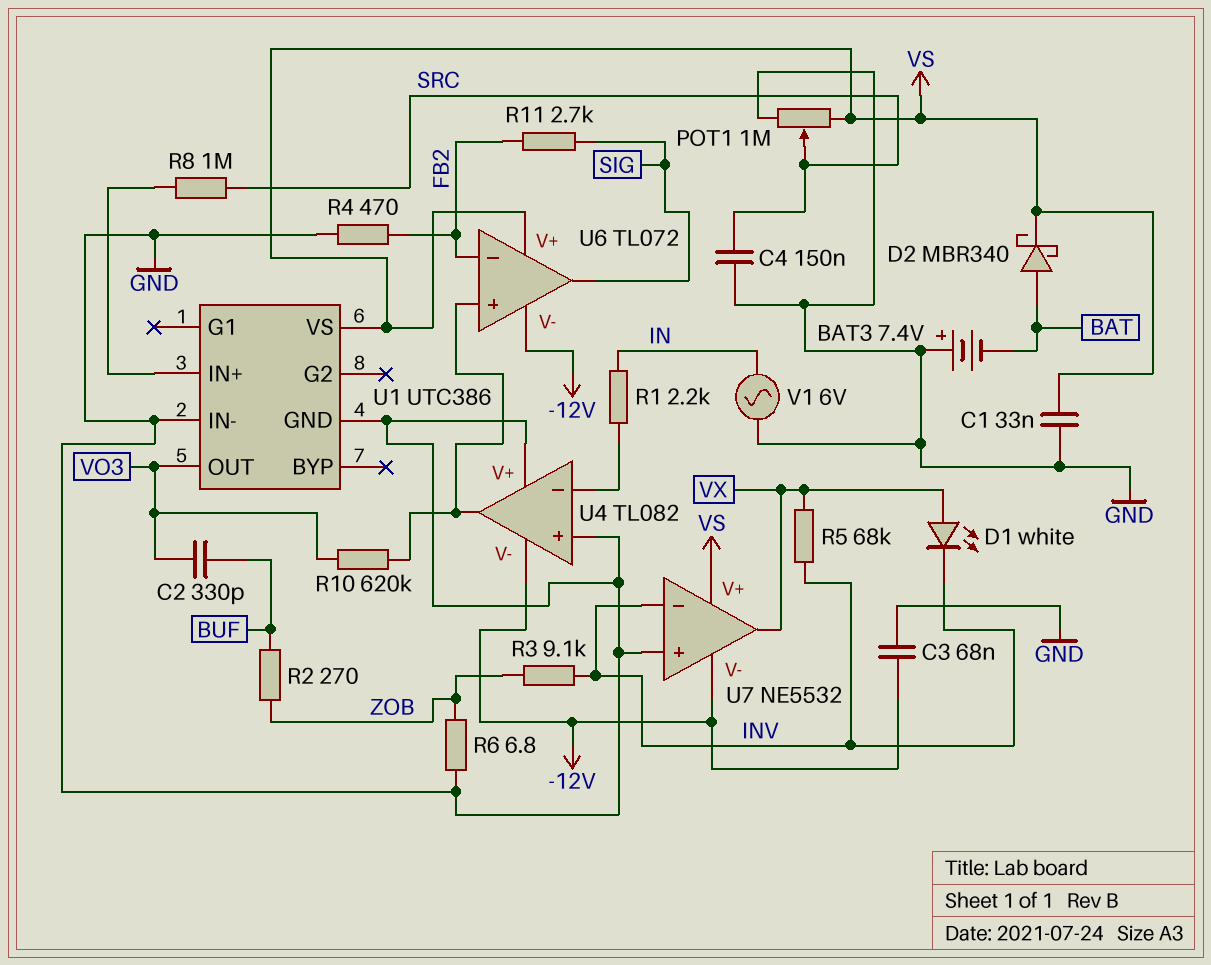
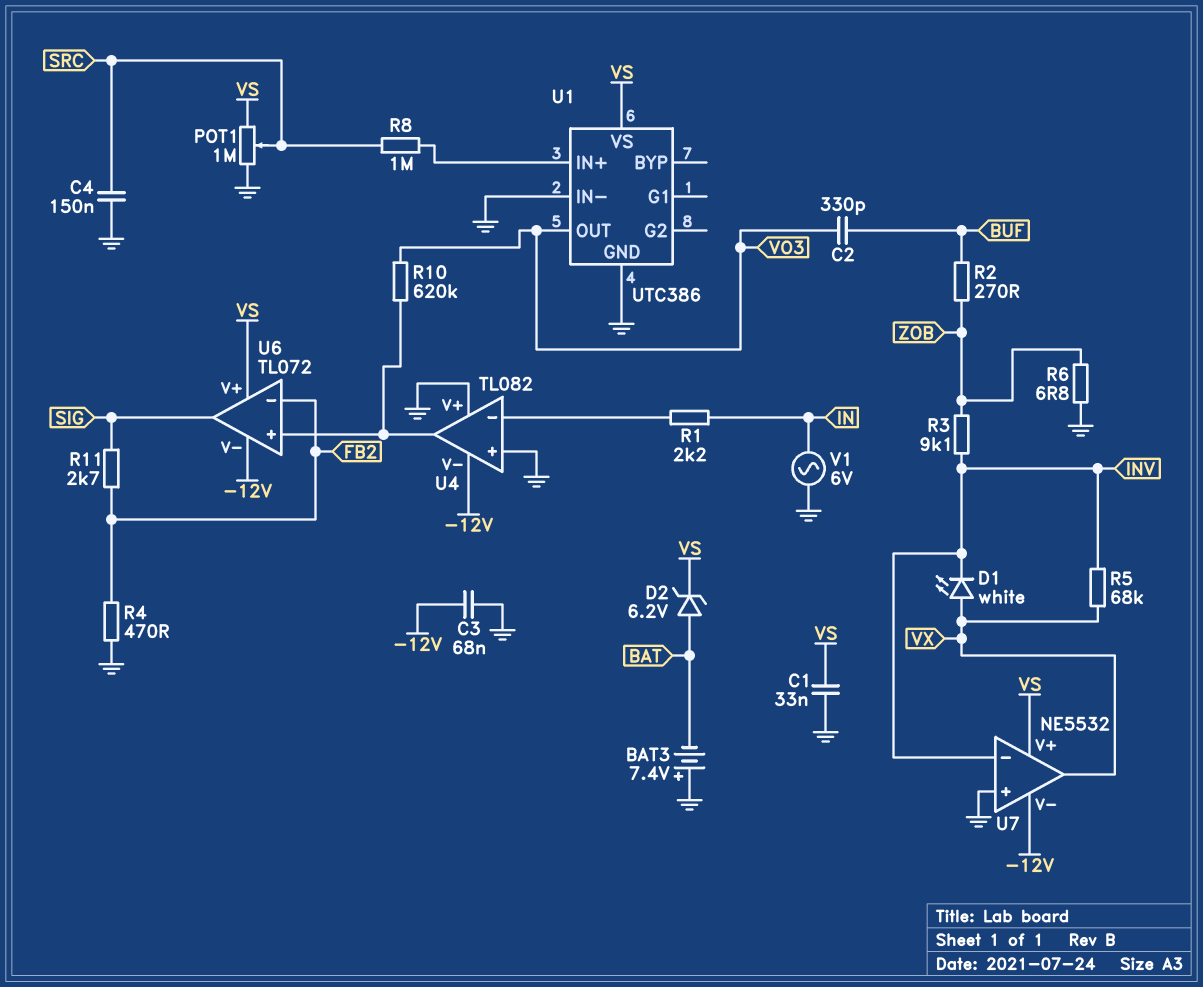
D2: schottky MBR340 (A BAT, K VS) -> zener 6.2V (A BAT, K VS)

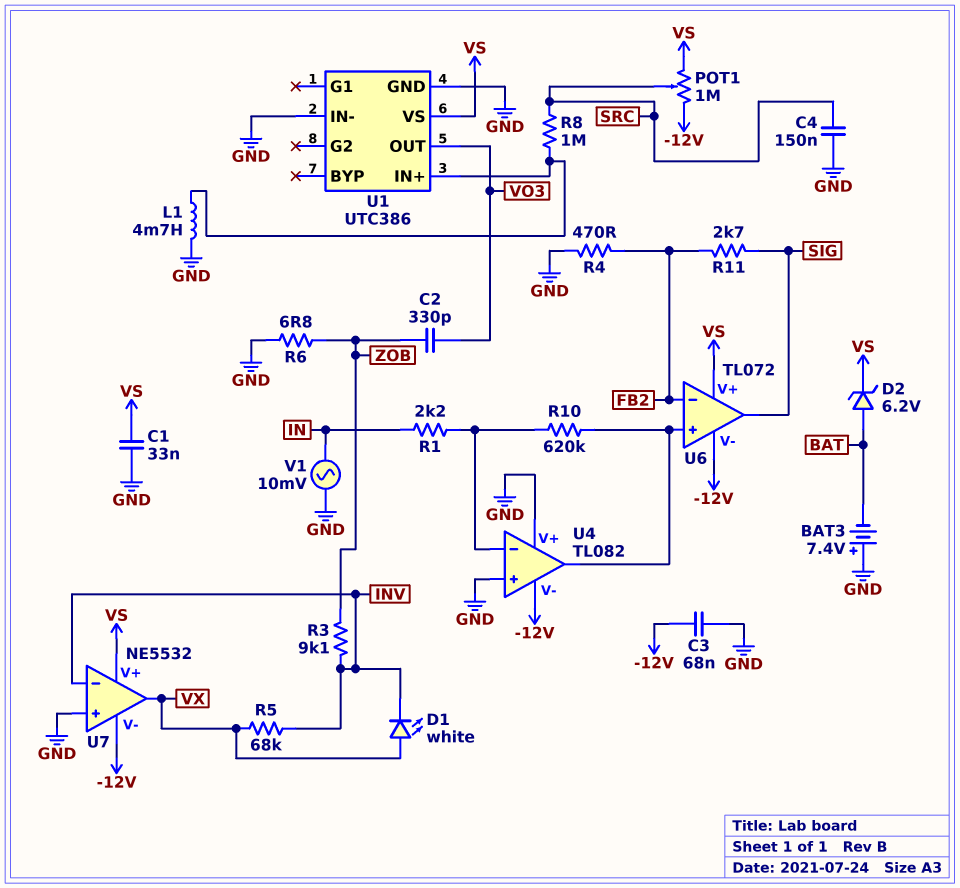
C2: 330pF (BUF, VO3) -> 330pF (VO3, ZOB)
L1: none -> 4.7mH (GND, U1/IN+)
POT1: 1M (GND, VS, wiper SRC) -> 1M (-12V, VS, wiper SRC)
R2: 270 (BUF, ZOB) -> none
R10: 620k (U4/out, VO3) -> 620k (U4/in-, U4/out)
V1: AC 6V (GND, IN) -> AC 10mV (GND, IN)

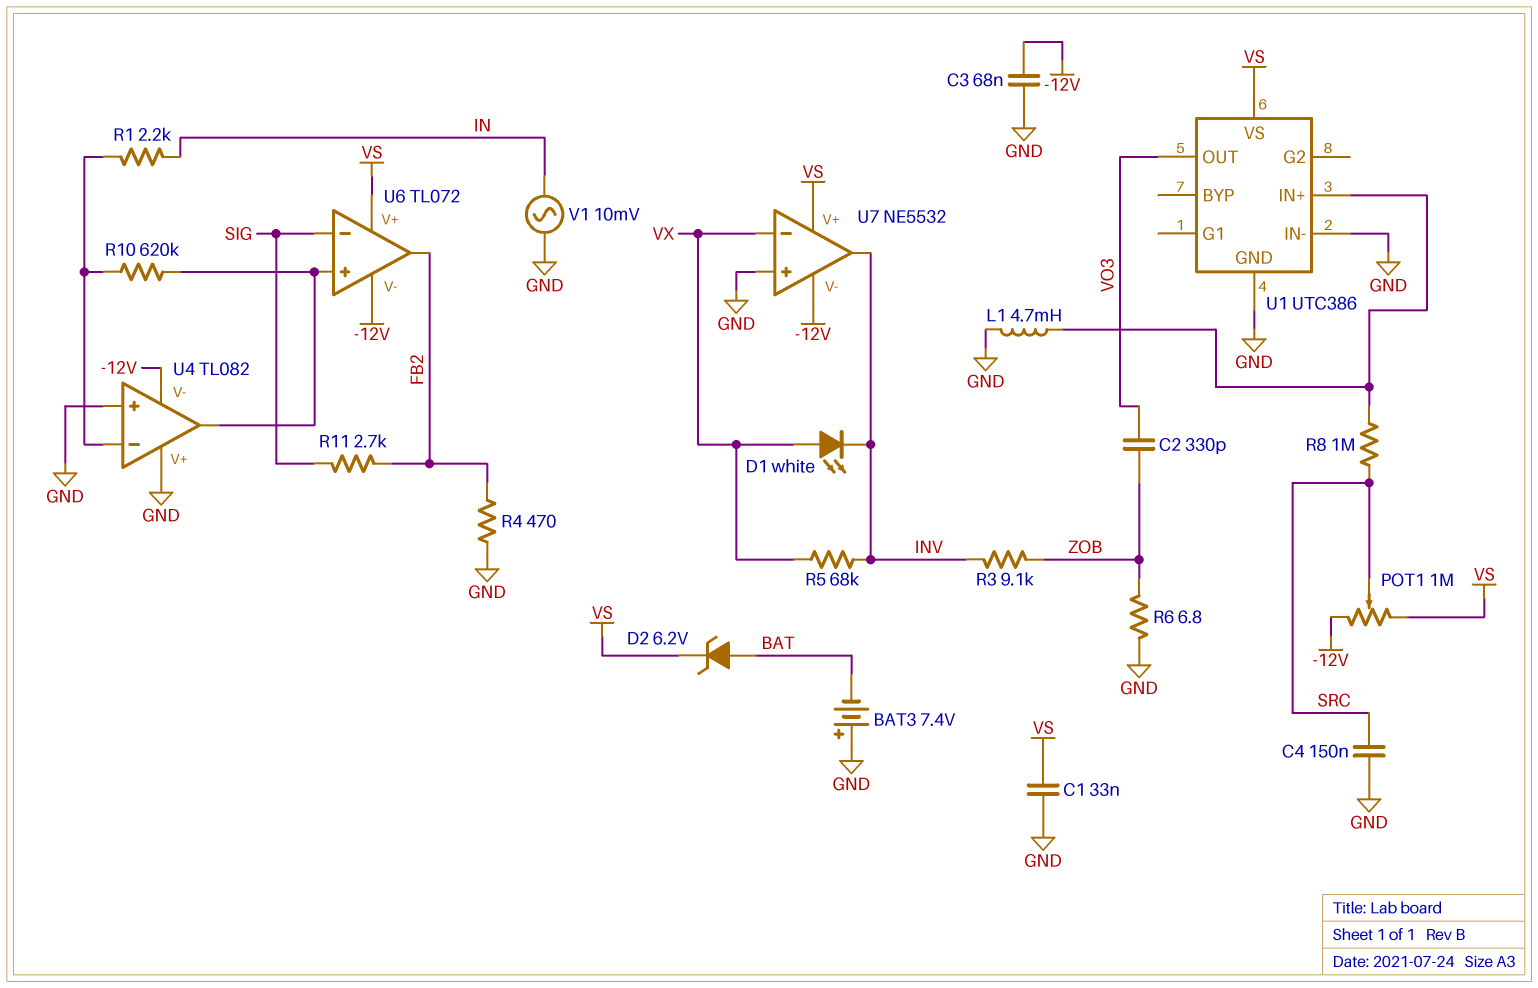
U6 pin in-: FB2 -> SIG
U6 pin out: SIG -> FB2
U7 pin in-: INV -> VX
U7 pin out: VX -> INV

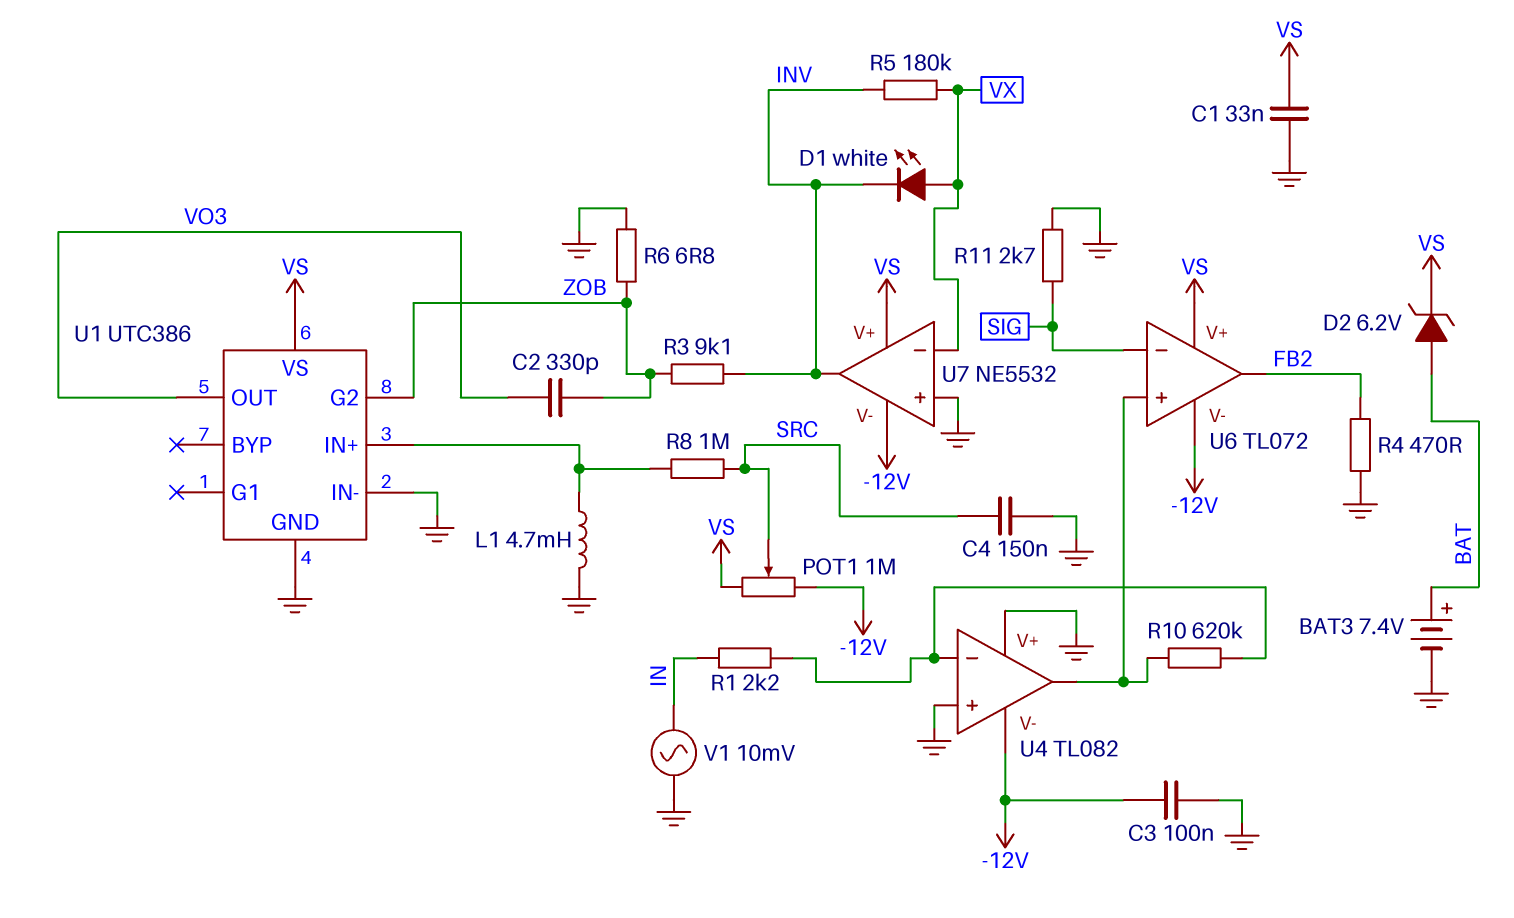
BAT3: 7.4V (plus GND, minus BAT) -> 7.4V (plus BAT, minus GND)
C3: 68nF (-12V, GND) -> 100nF (-12V, GND)
R5: 68k (INV, VX) -> 180k (INV, VX)
R11: 2.7k (FB2, SIG) -> 2.7k (GND, SIG)
U1 pin G2: none -> ZOB

